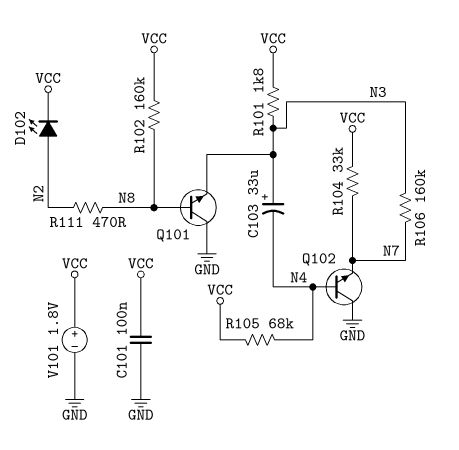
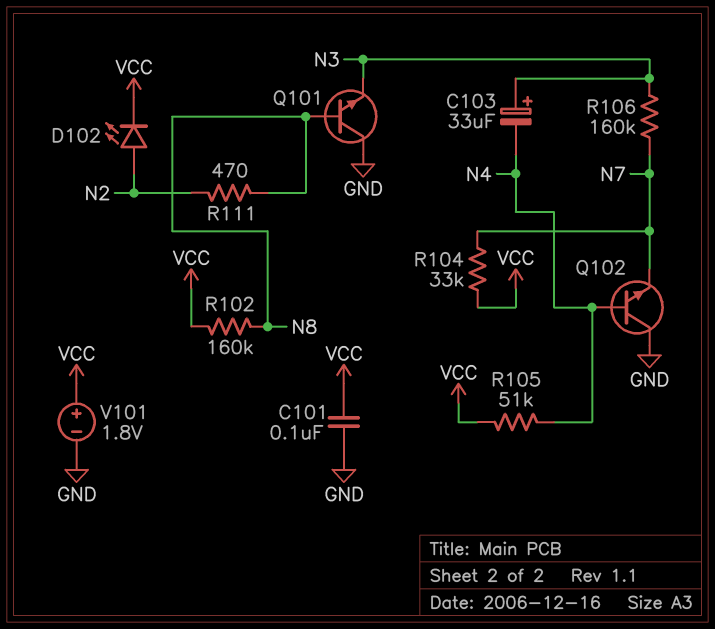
R101: 1.8k (N3, VCC) -> none
R105: 68k (N4, VCC) -> 51k (N4, VCC)

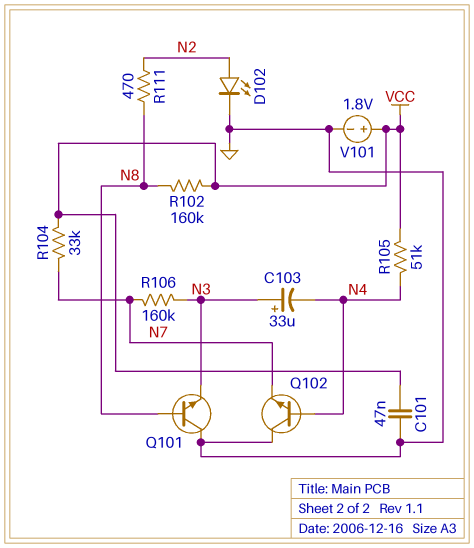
C101: 100nF (GND, VCC) -> 47nF (GND, VCC)
D102: LED (A N2, K VCC) -> LED (A N2, K GND)

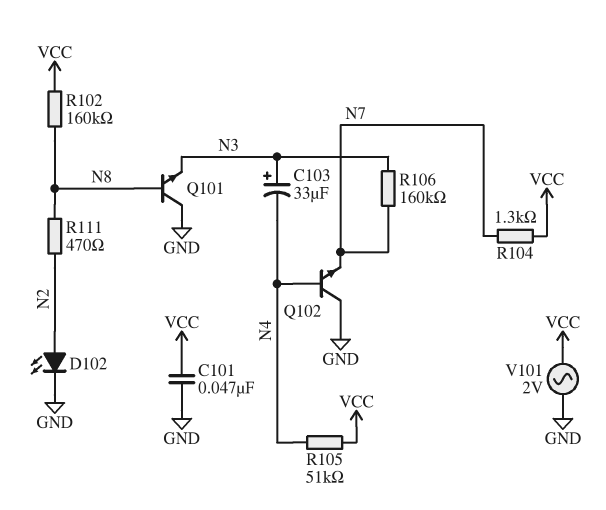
R104: 33k (N7, VCC) -> 1.3k (N7, VCC)
V101: 1.8V (plus VCC, minus GND) -> AC 2V (GND, VCC)

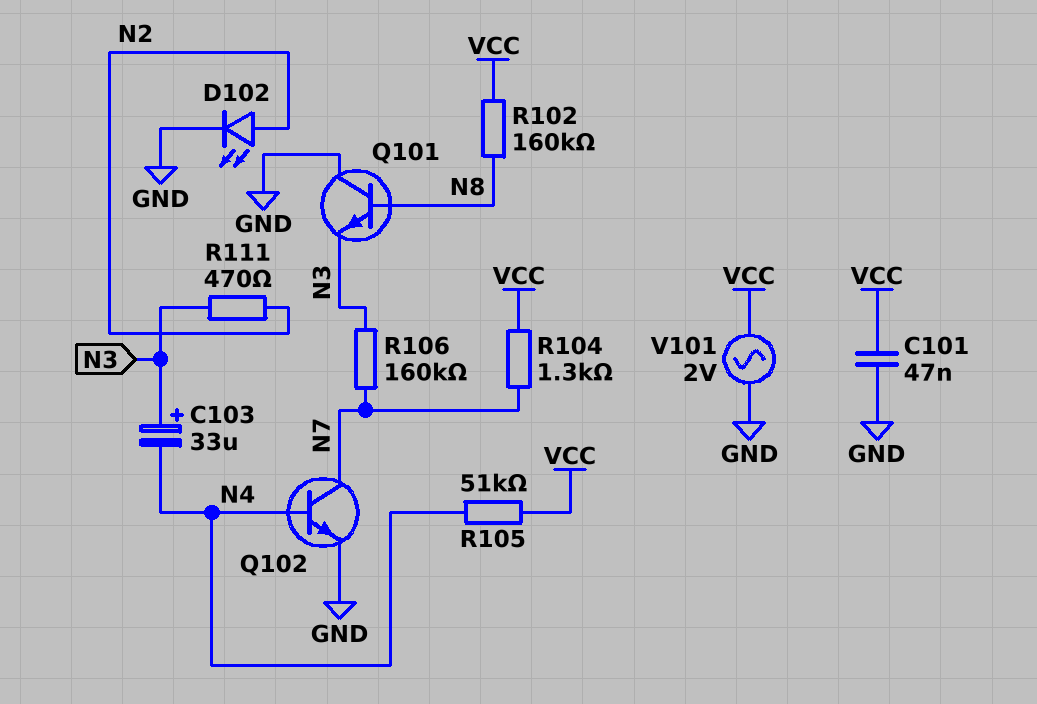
Q102: NPN (B N4, C GND, E N7) -> NPN (B N4, C N7, E GND)
R111: 470 (N2, N8) -> 470 (N2, N3)

